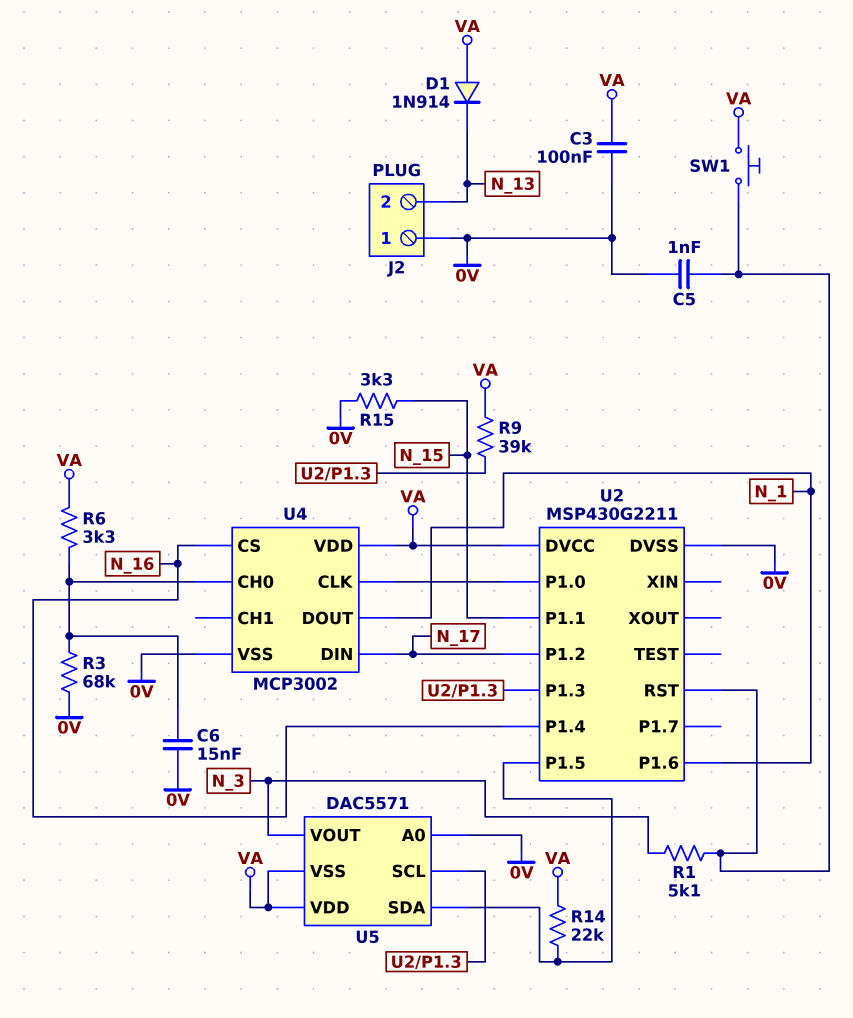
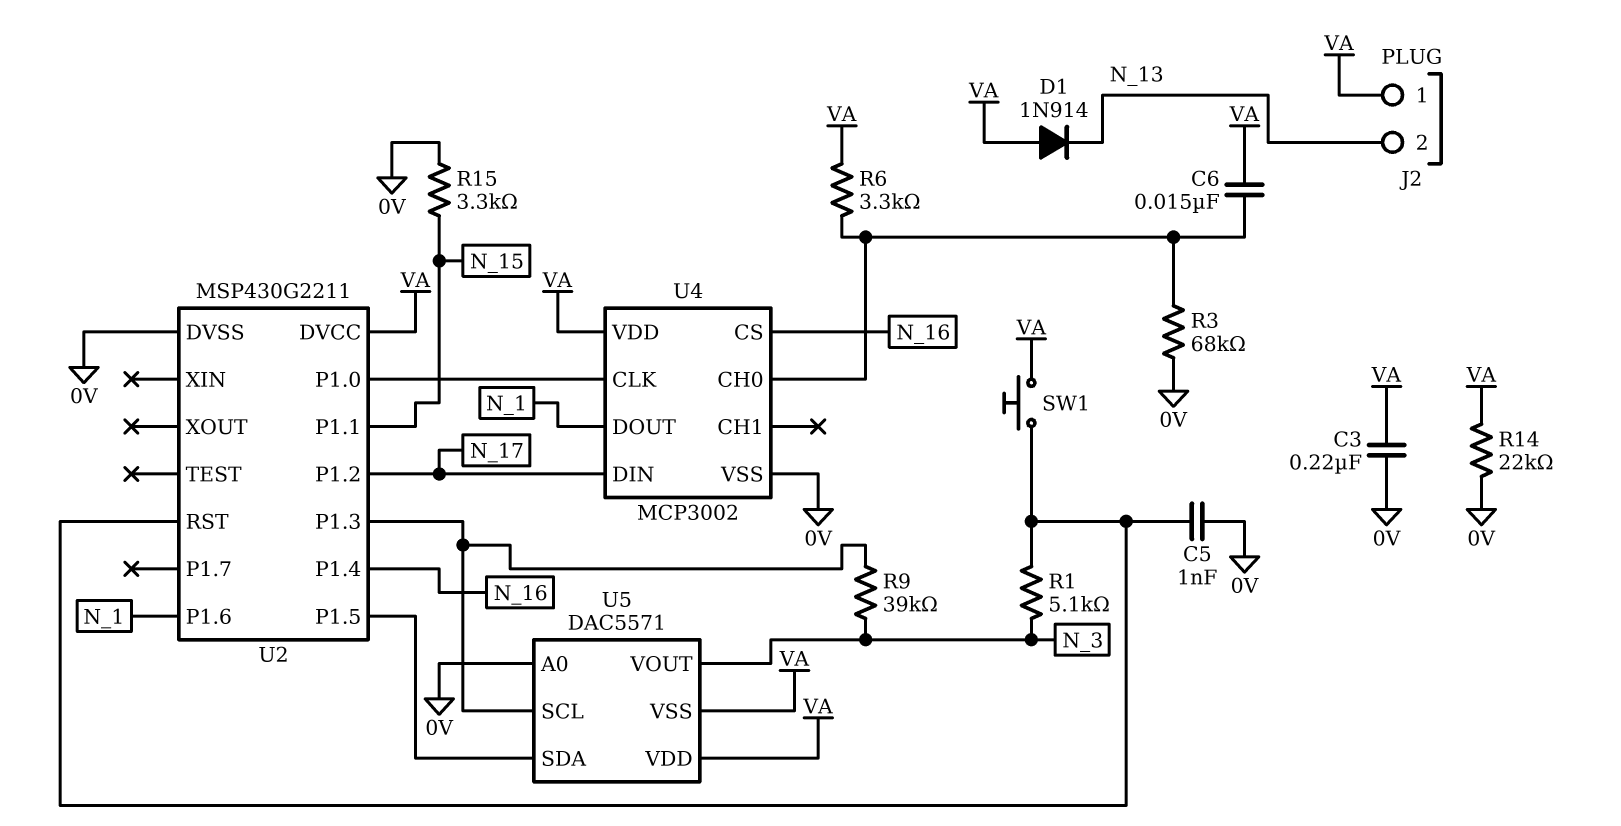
C3: 100nF (0V, VA) -> 220nF (0V, VA)
C6: 15nF (0V, U4/CH0) -> 15nF (U4/CH0, VA)
J2 pin 1: 0V -> VA
R9: 39k (U2/P1.3, VA) -> 39k (N_3, U2/P1.3)
R14: 22k (U2/P1.5, VA) -> 22k (0V, VA)

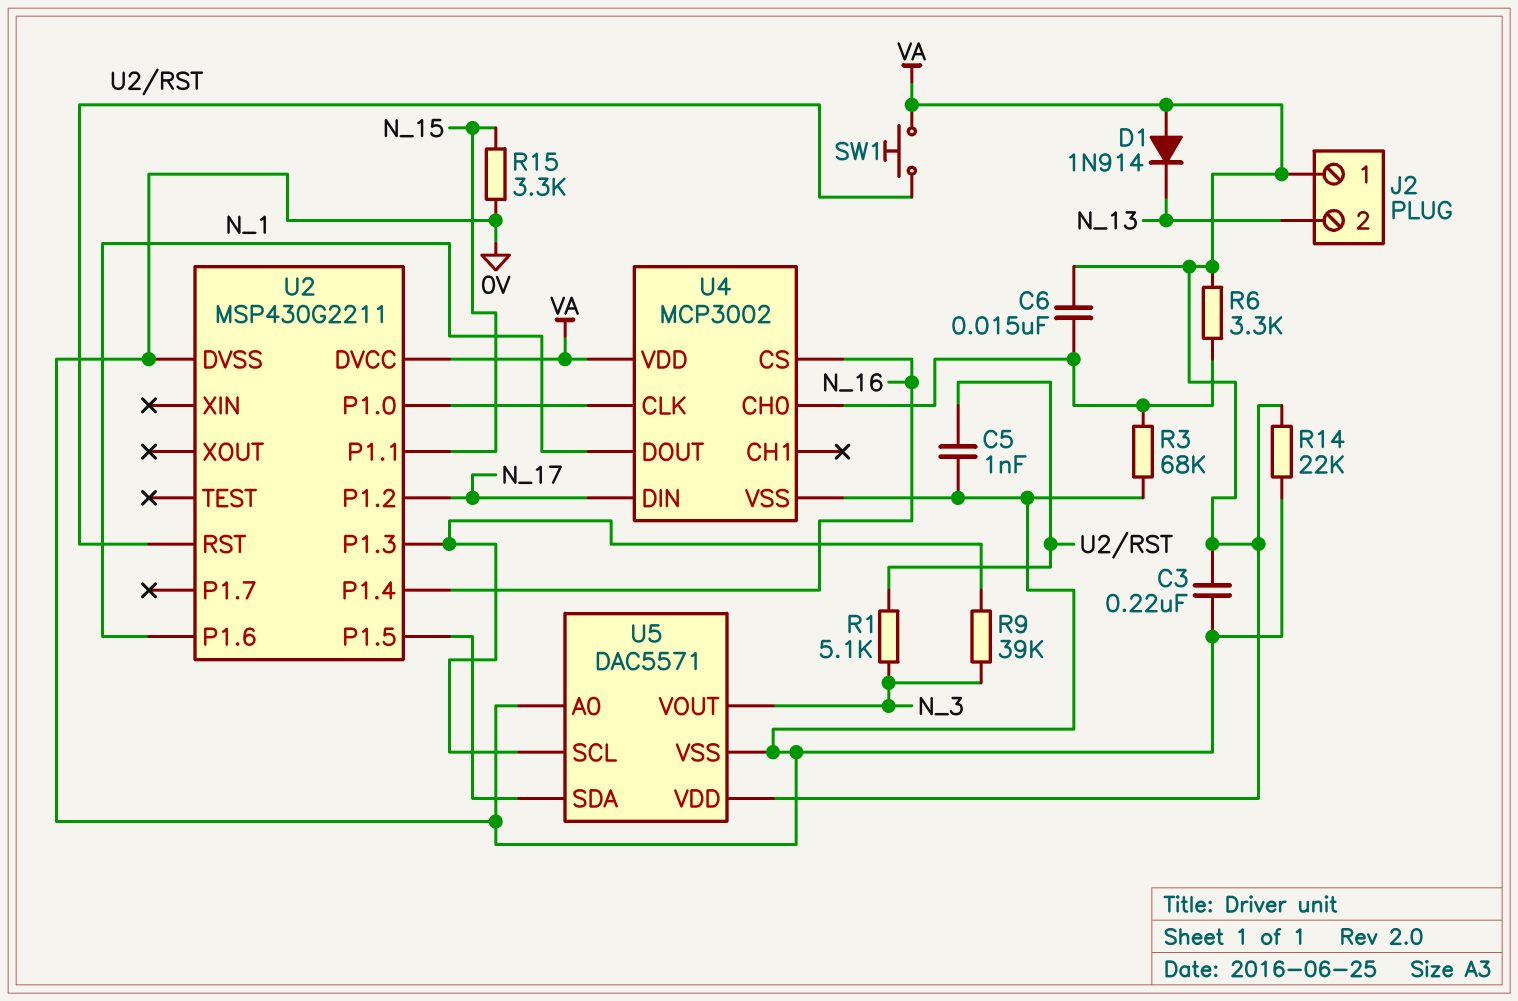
U5 pin VSS: VA -> 0V

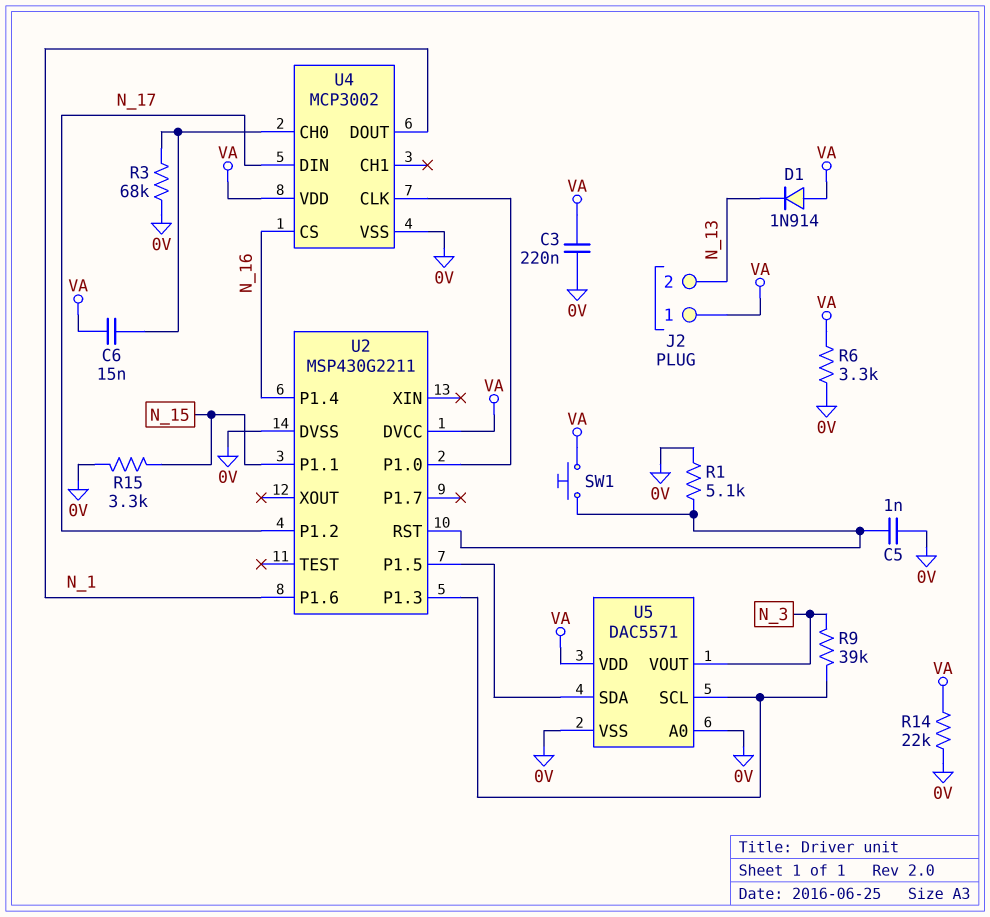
R1: 5.1k (N_3, U2/RST) -> 5.1k (0V, U2/RST)
R6: 3.3k (U4/CH0, VA) -> 3.3k (0V, VA)

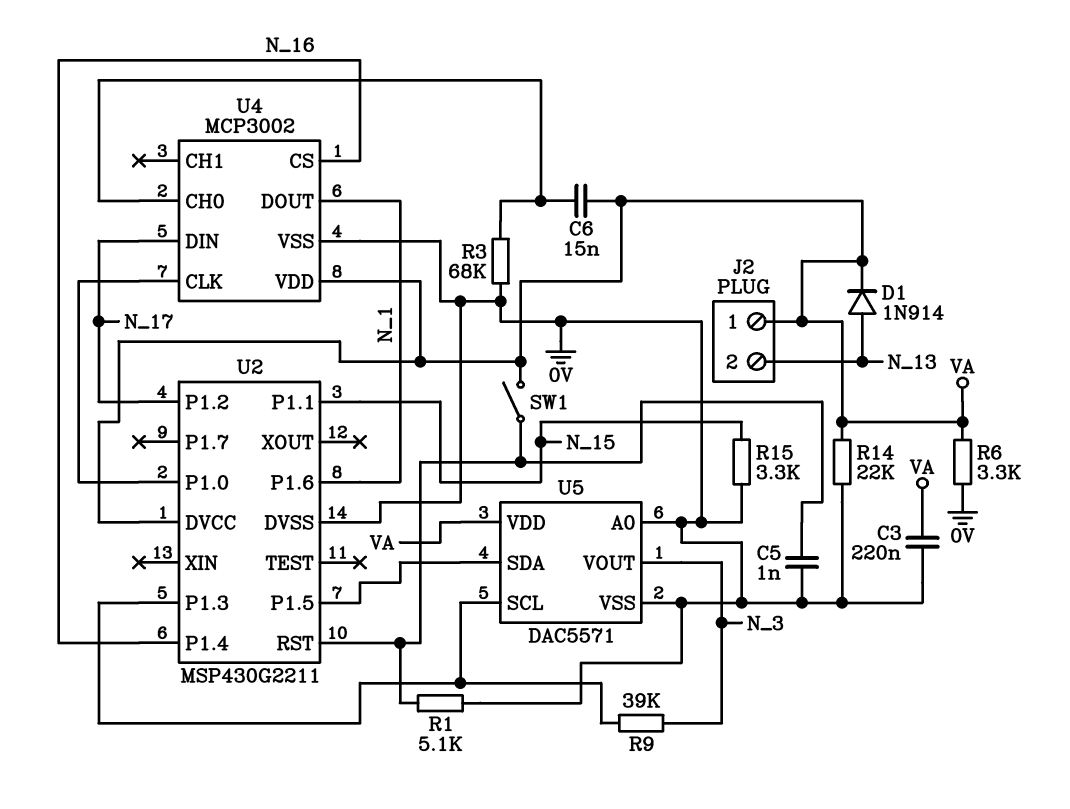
D1: diode 1N914 (A VA, K N_13) -> diode 1N914 (A N_13, K VA)
SW1: button (U2/RST, VA) -> switch (U2/RST, VA)

